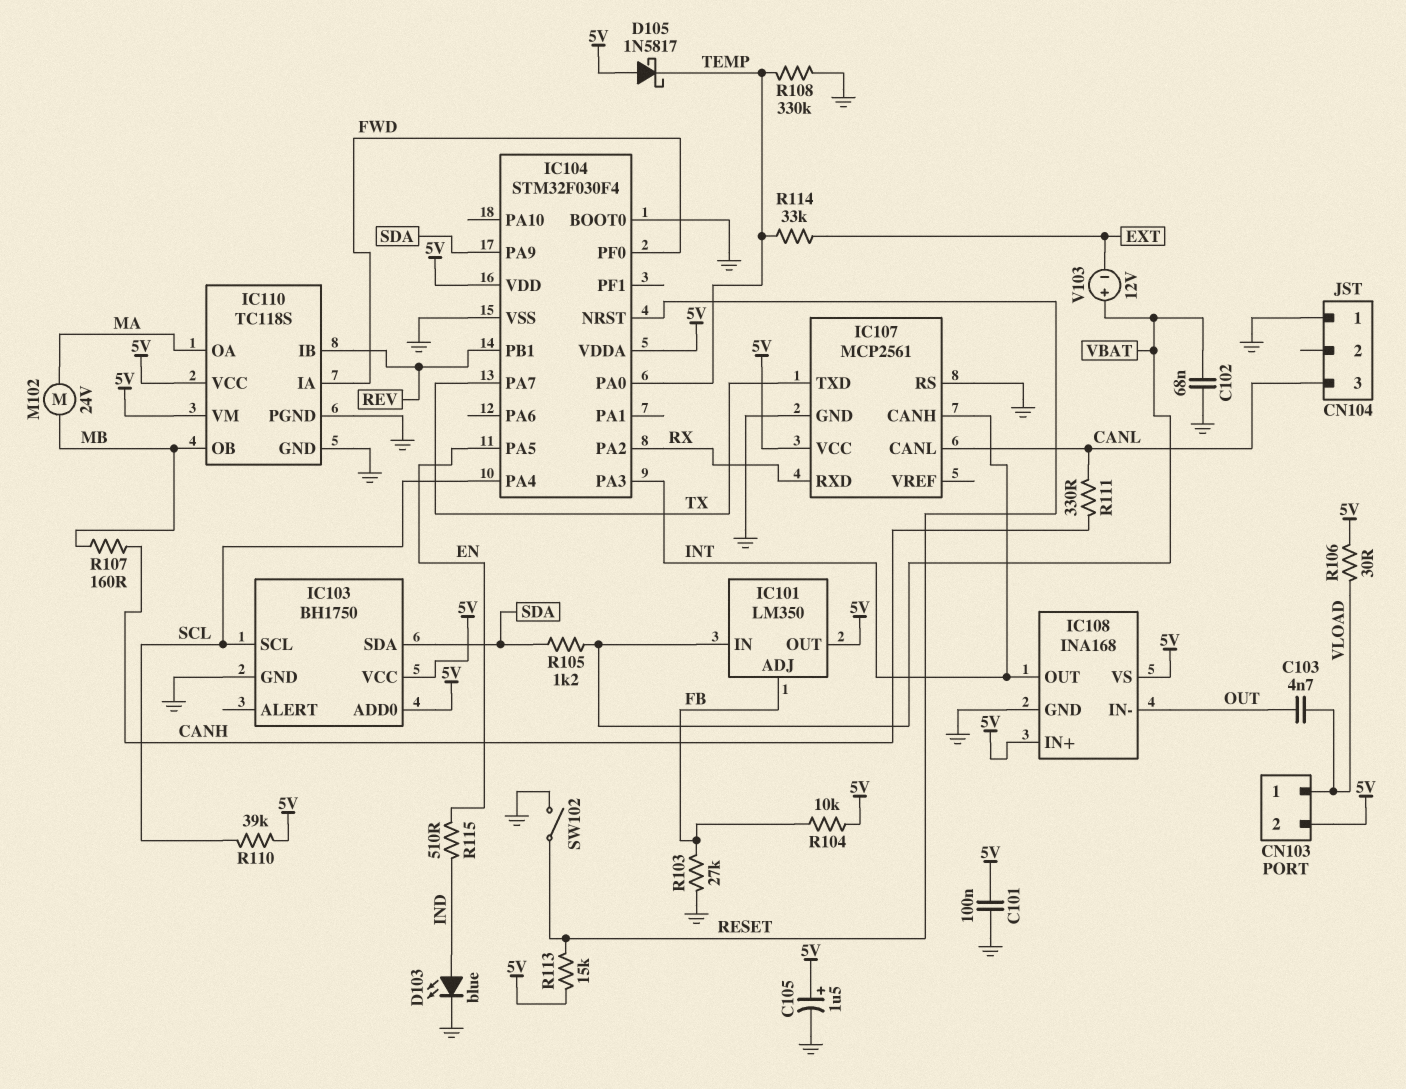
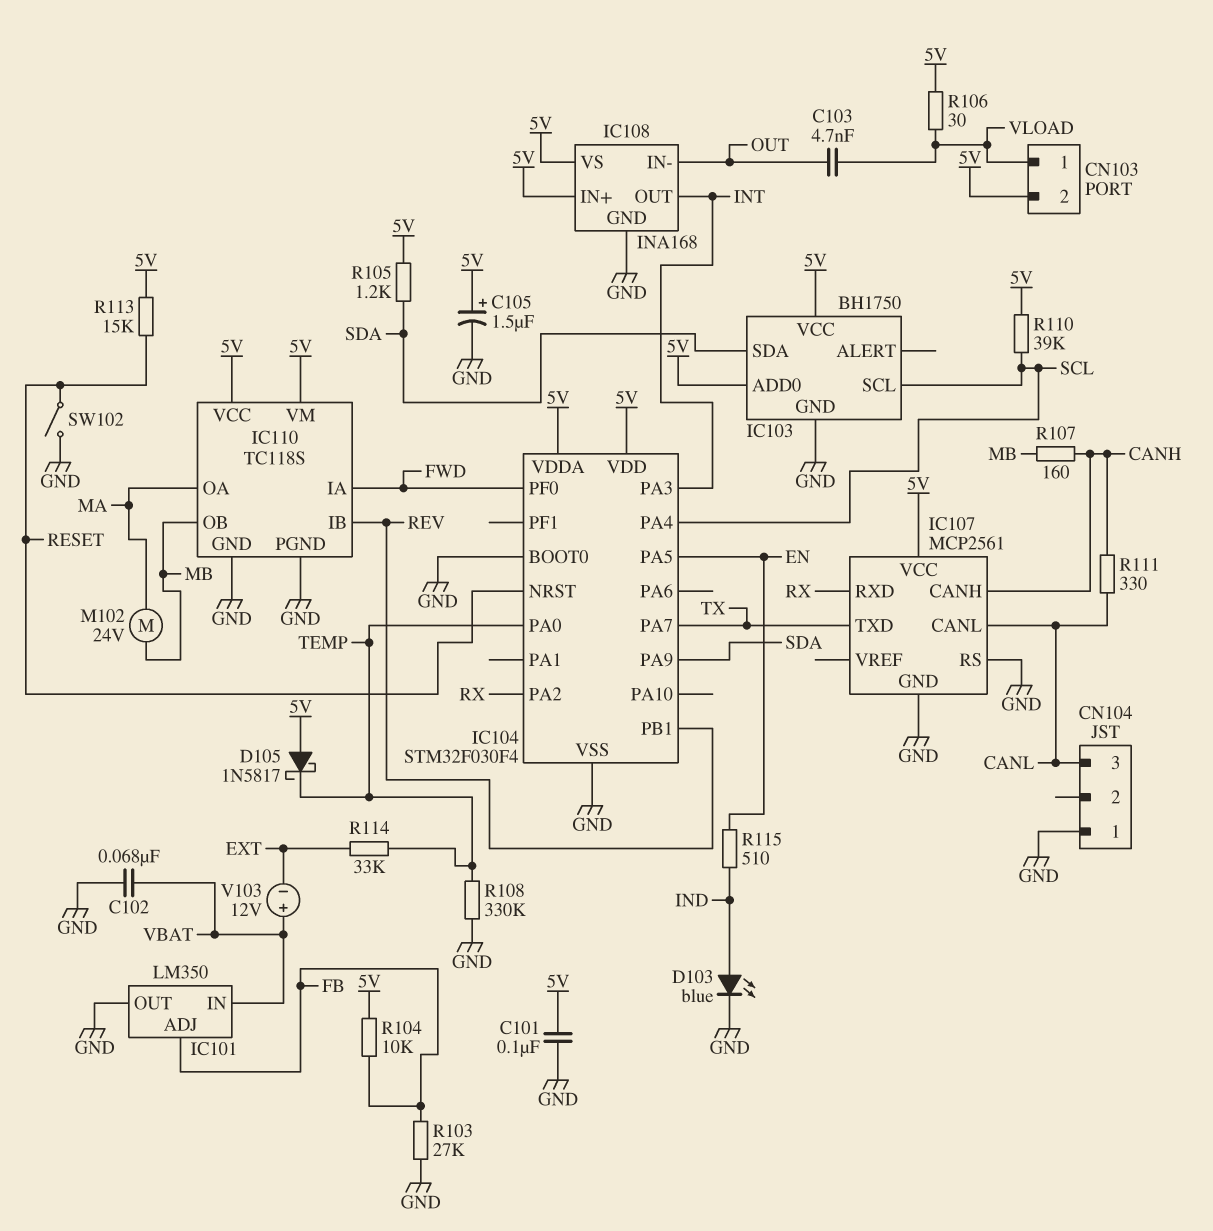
IC101 pin OUT: 5V -> GND
IC107 pin CANH: INT -> CANH
R105: 1.2k (SDA, VBAT) -> 1.2k (5V, SDA)

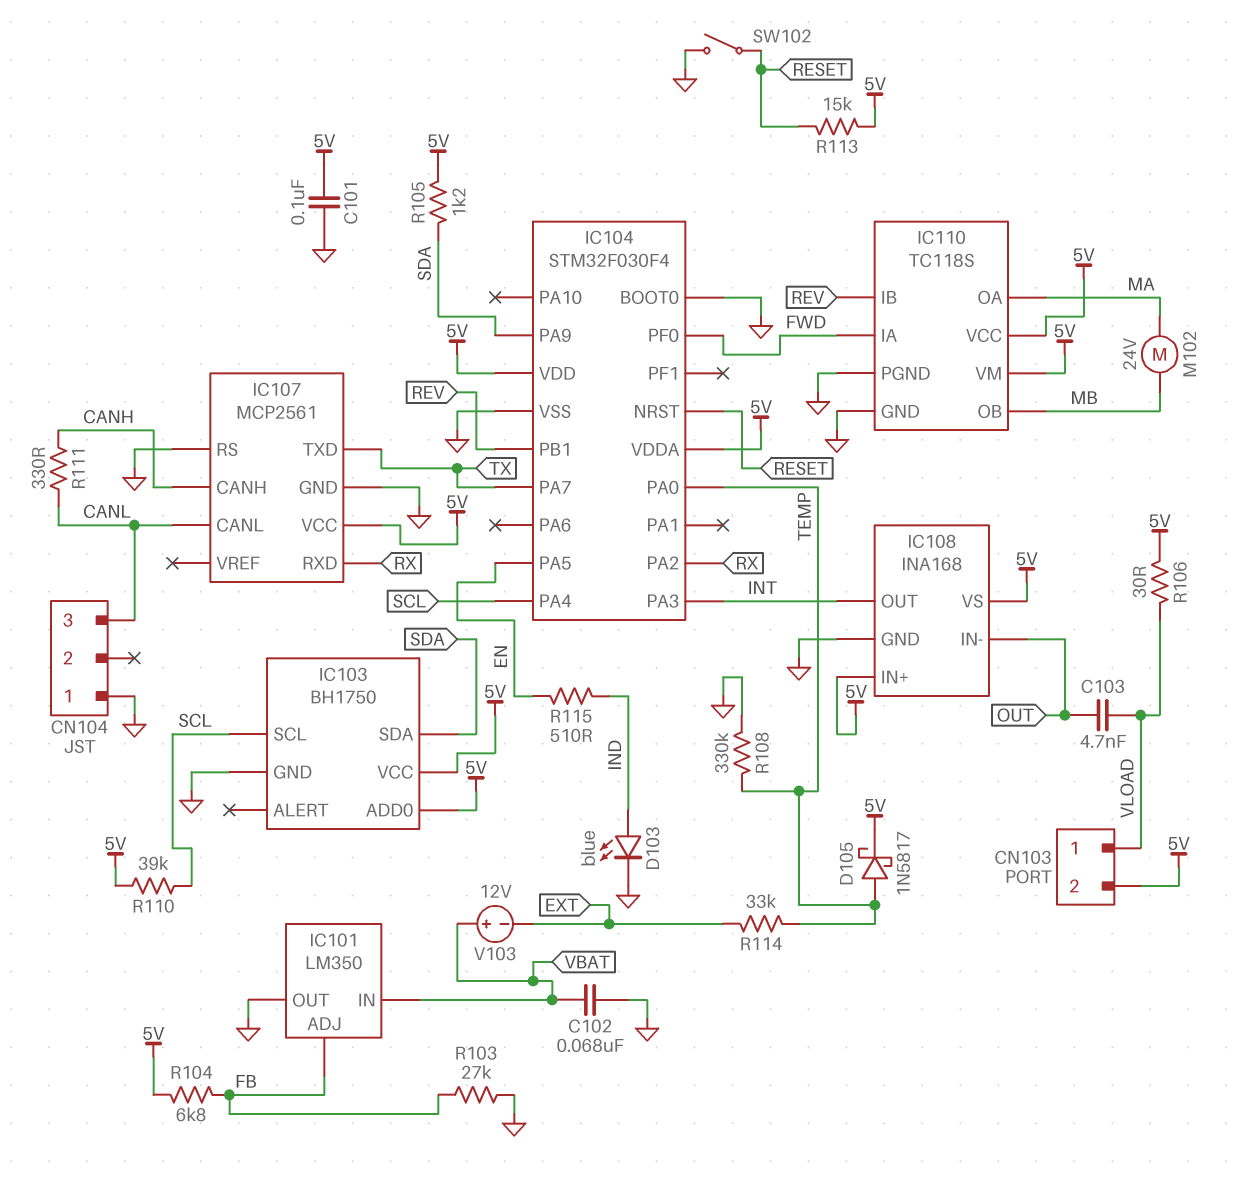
C105: 1.5uF (plus 5V, minus GND) -> none
D105: schottky 1N5817 (A 5V, K TEMP) -> schottky 1N5817 (A TEMP, K 5V)
R104: 10k (5V, FB) -> 6.8k (5V, FB)
R107: 160 (CANH, MB) -> none

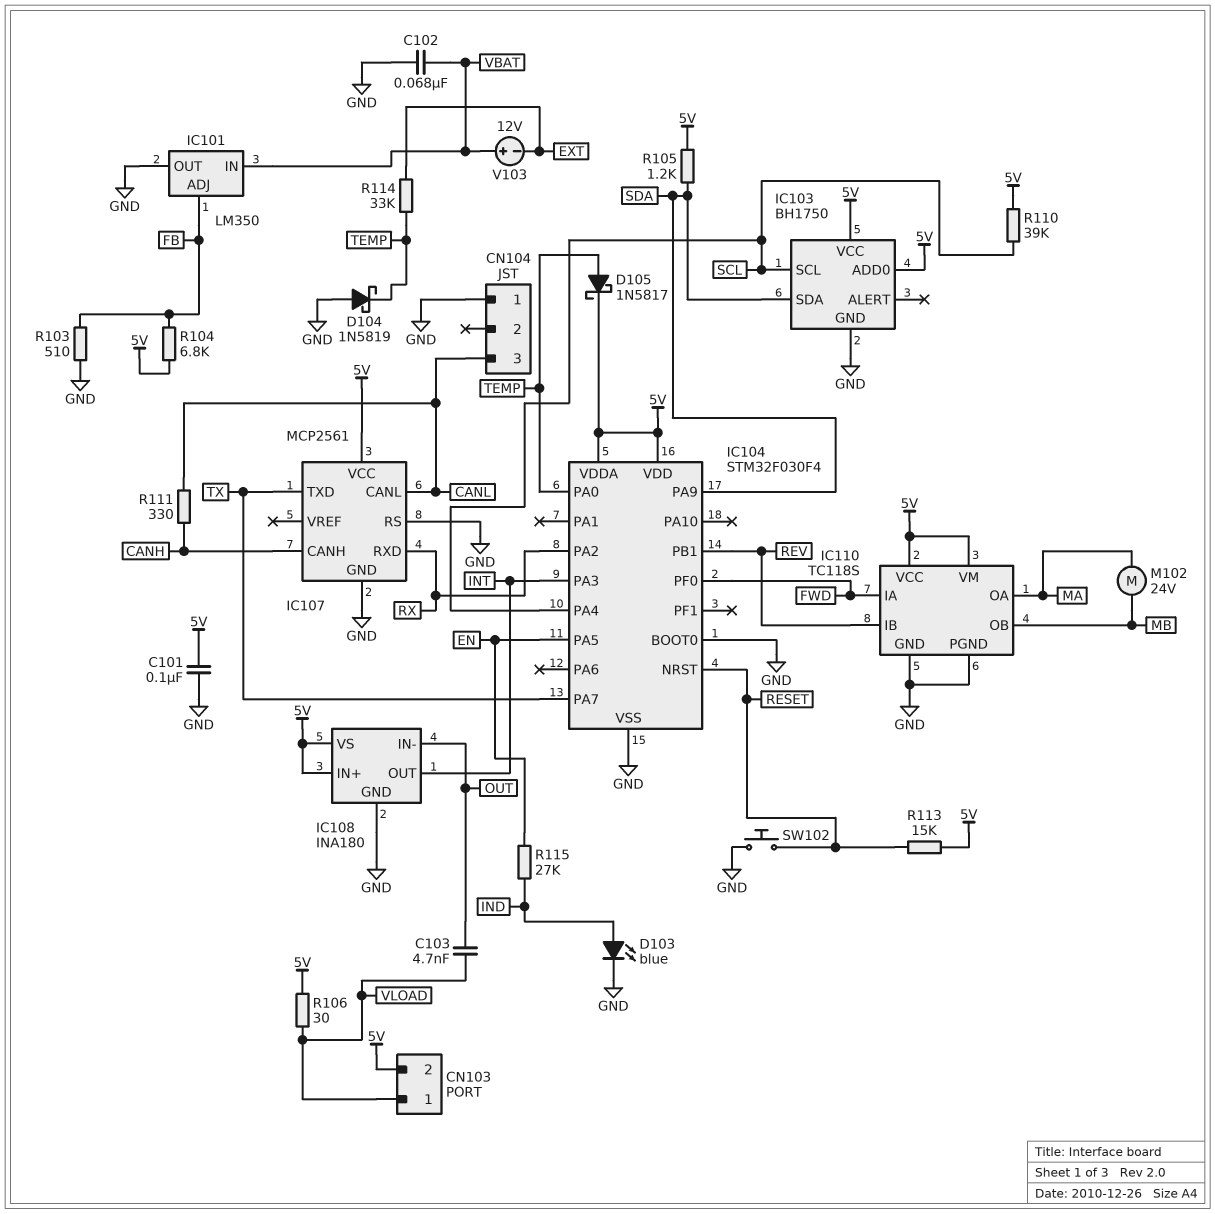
D104: none -> schottky 1N5819 (A GND, K TEMP)
IC108: INA168 -> INA180
R103: 27k (FB, GND) -> 510 (FB, GND)
R108: 330k (GND, TEMP) -> none
R115: 510 (EN, IND) -> 27k (EN, IND)
SW102: switch (GND, RESET) -> button (GND, RESET)

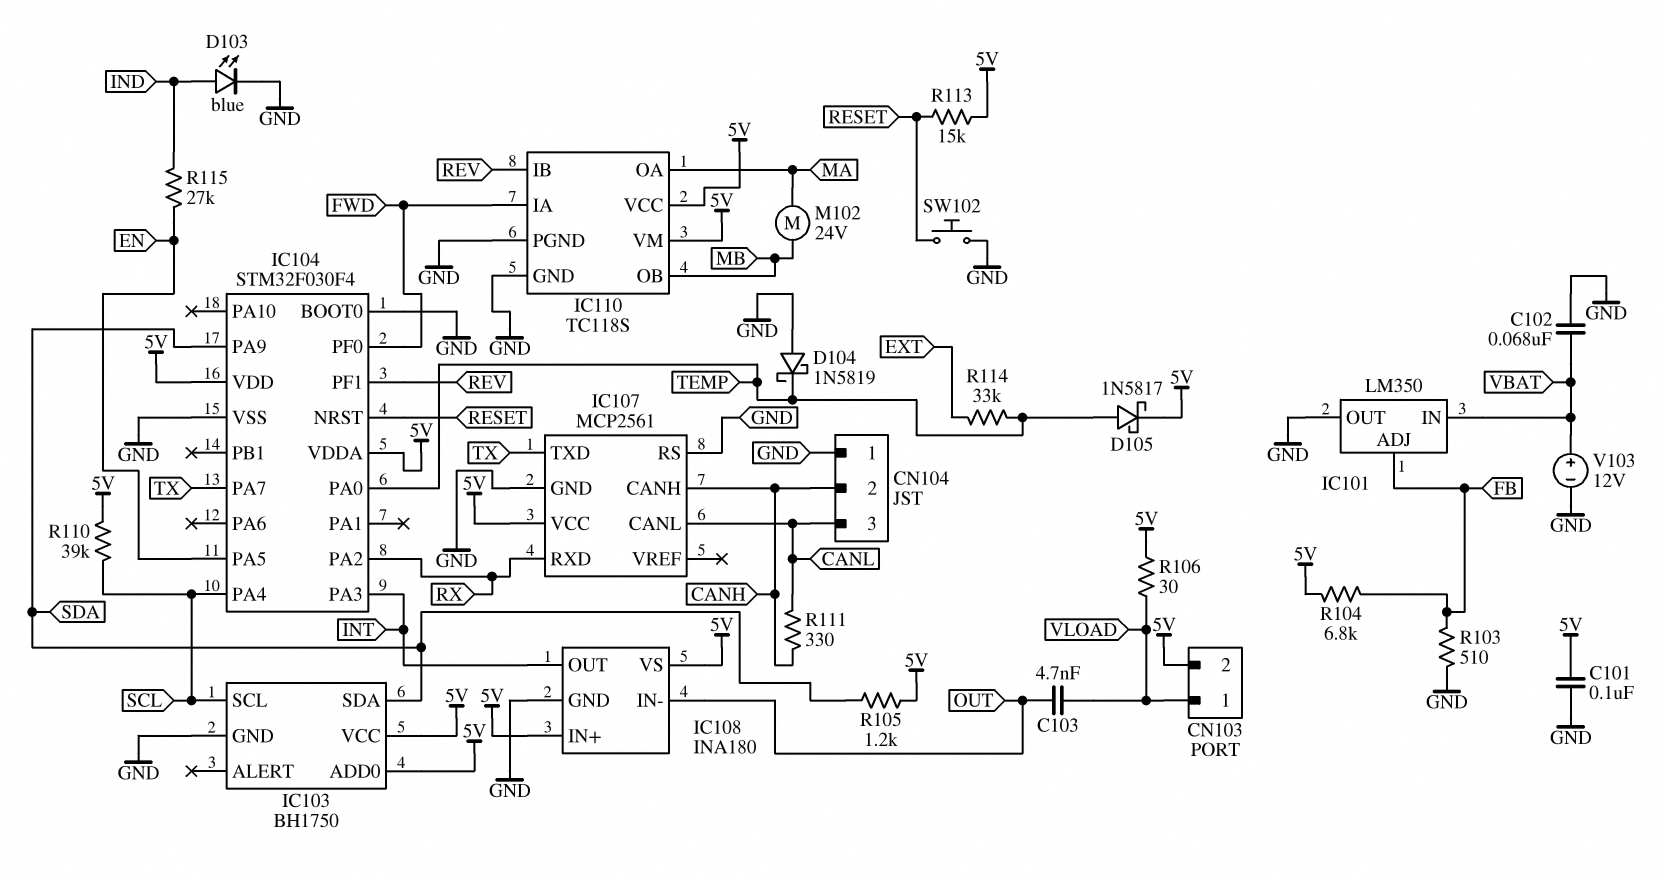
CN104 pin 2: none -> CANH
IC104 pin PB1: REV -> none
IC104 pin PF1: none -> REV
V103: 12V (plus VBAT, minus EXT) -> 12V (plus VBAT, minus GND)

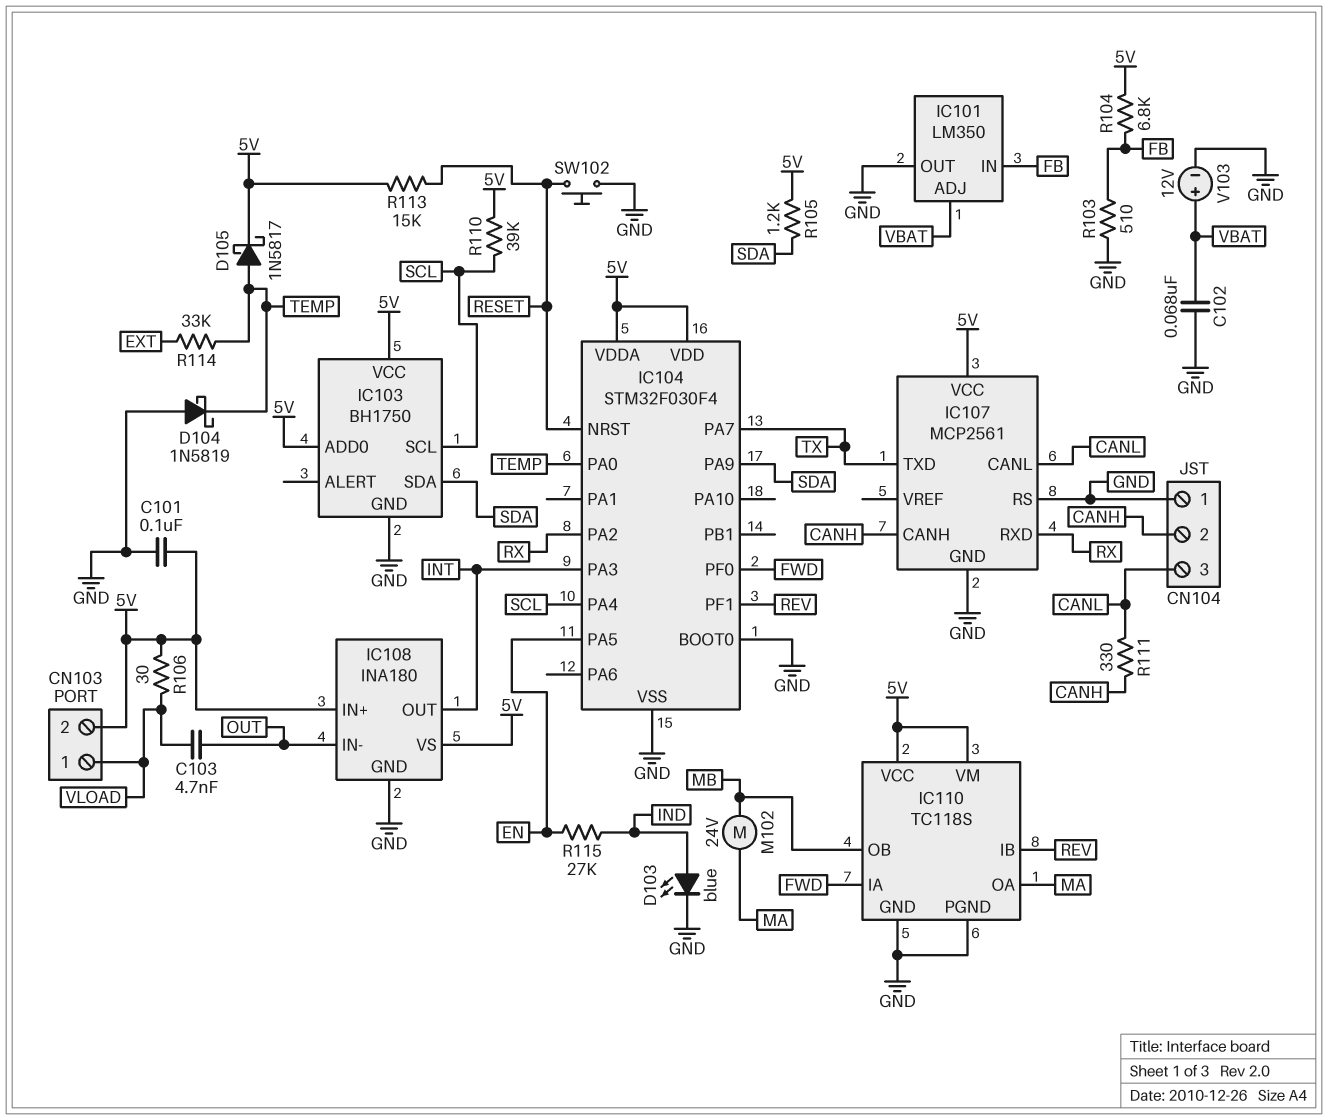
IC101 pin ADJ: FB -> VBAT
IC101 pin IN: VBAT -> FB

